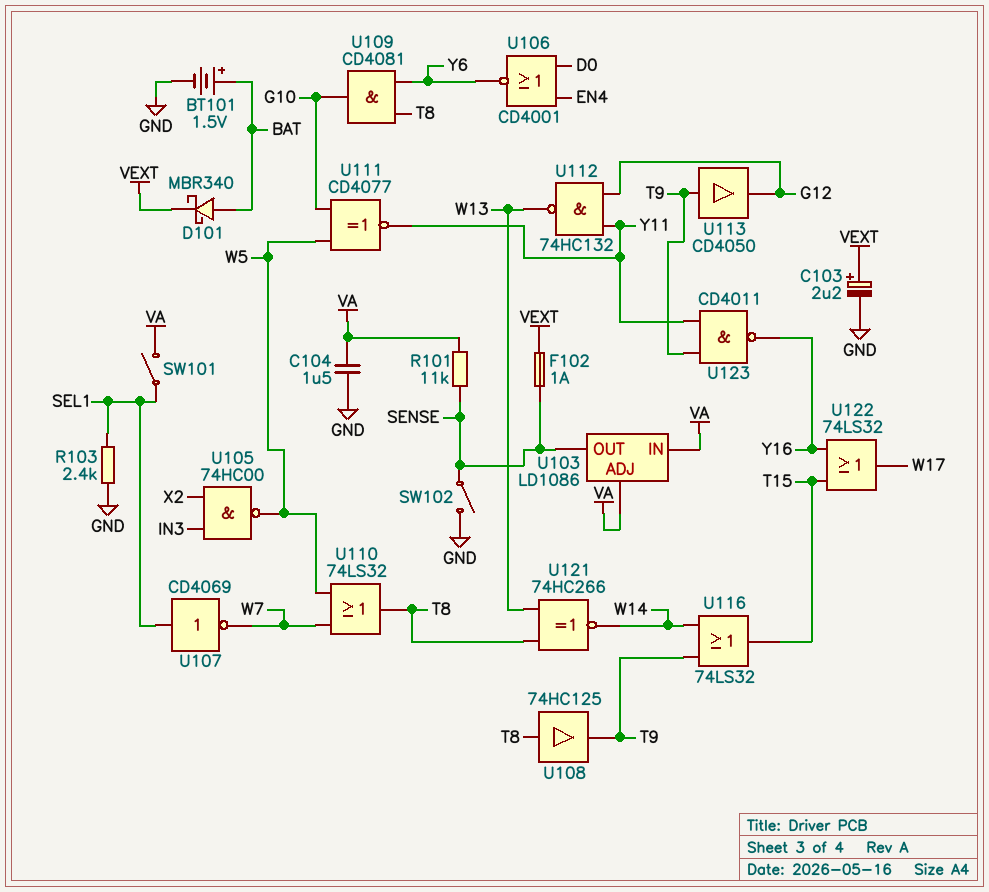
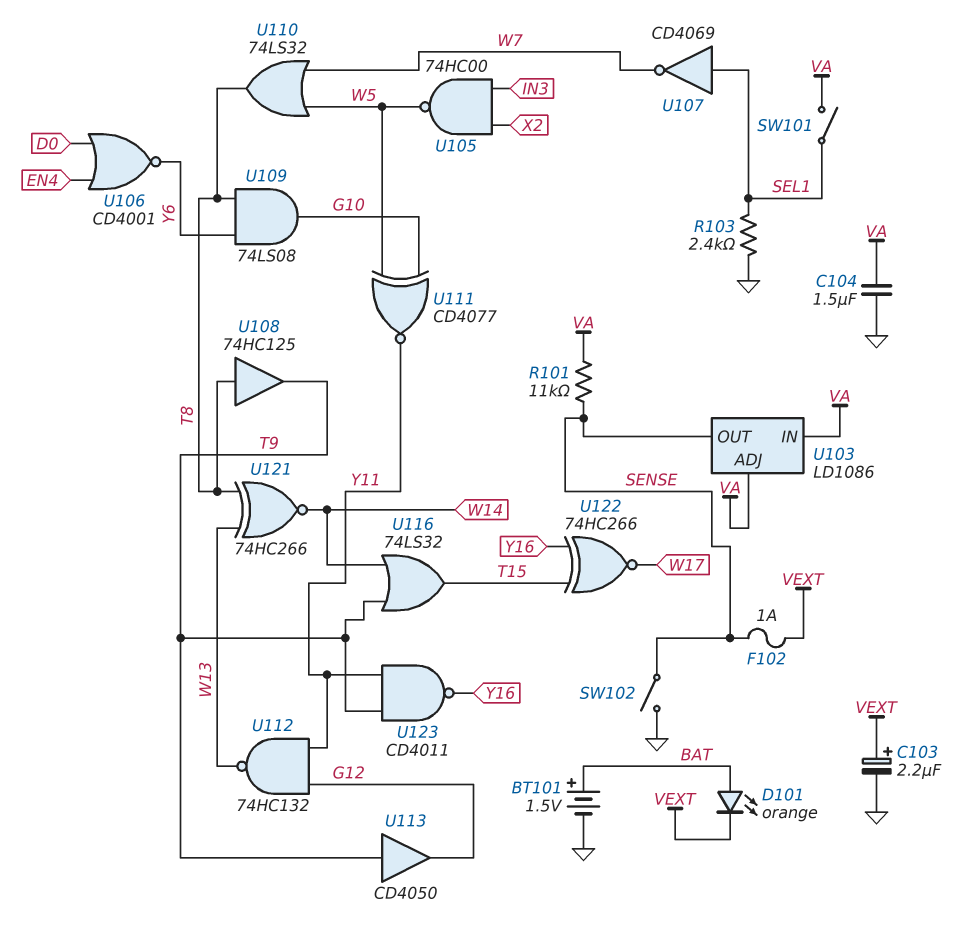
D101: schottky MBR340 (A BAT, K VEXT) -> LED orange (A BAT, K VEXT)
U109: AND CD4081 (in T8, in Y6, out G10) -> AND 74LS08 (in T8, in Y6, out G10)
U122: OR 74LS32 (in T15, in Y16, out W17) -> XNOR 74HC266 (in T15, in Y16, out W17)

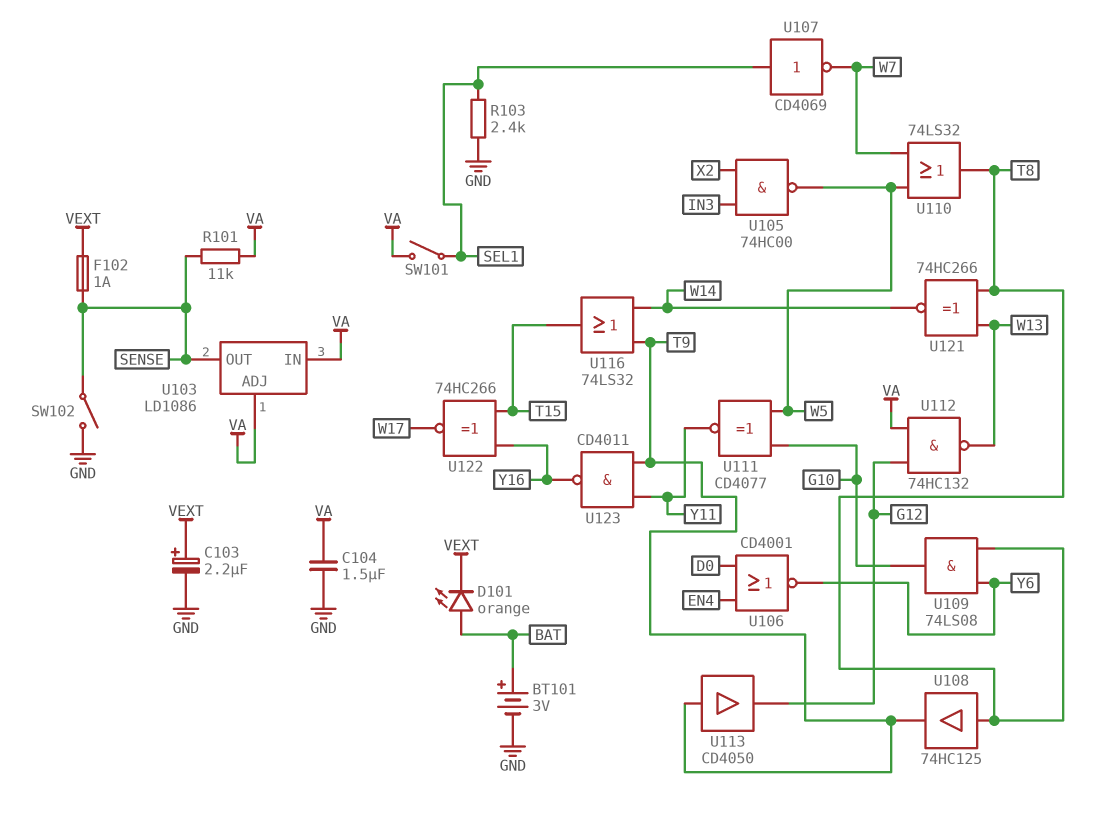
BT101: 1.5V (plus BAT, minus GND) -> 3V (plus BAT, minus GND)
U112: NAND 74HC132 (in G12, in Y11, out W13) -> NAND 74HC132 (in G12, in VA, out W13)

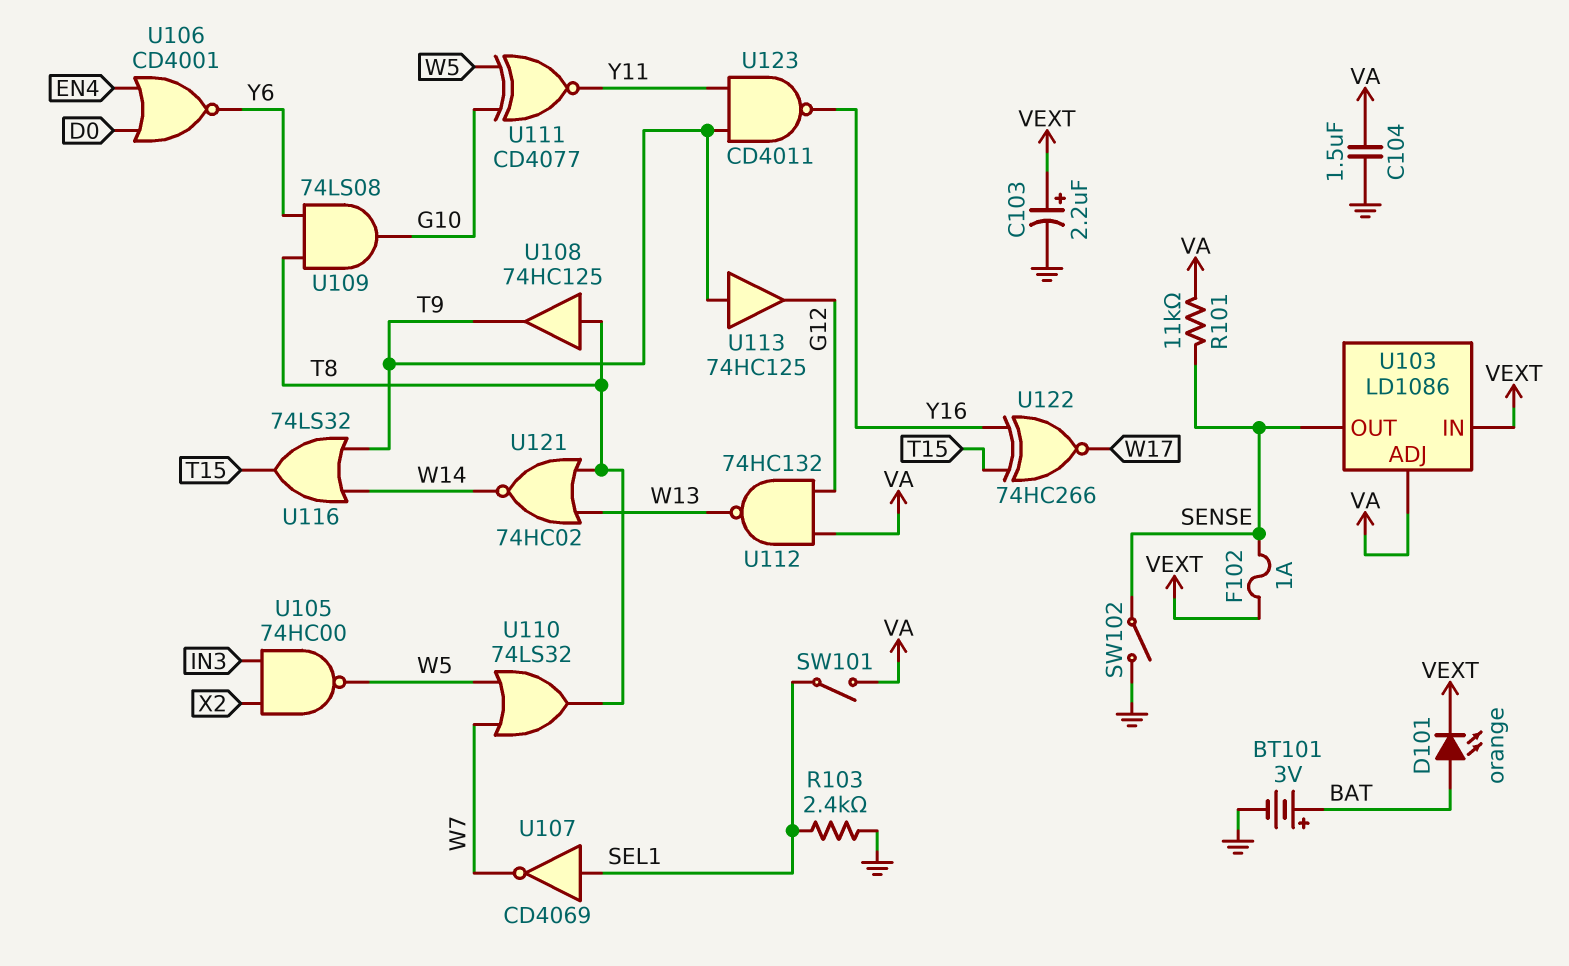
U103 pin IN: VA -> VEXT
U113: buffer CD4050 (in T9, out G12) -> buffer 74HC125 (in T9, out G12)
U121: XNOR 74HC266 (in T8, in W13, out W14) -> NOR 74HC02 (in T8, in W13, out W14)

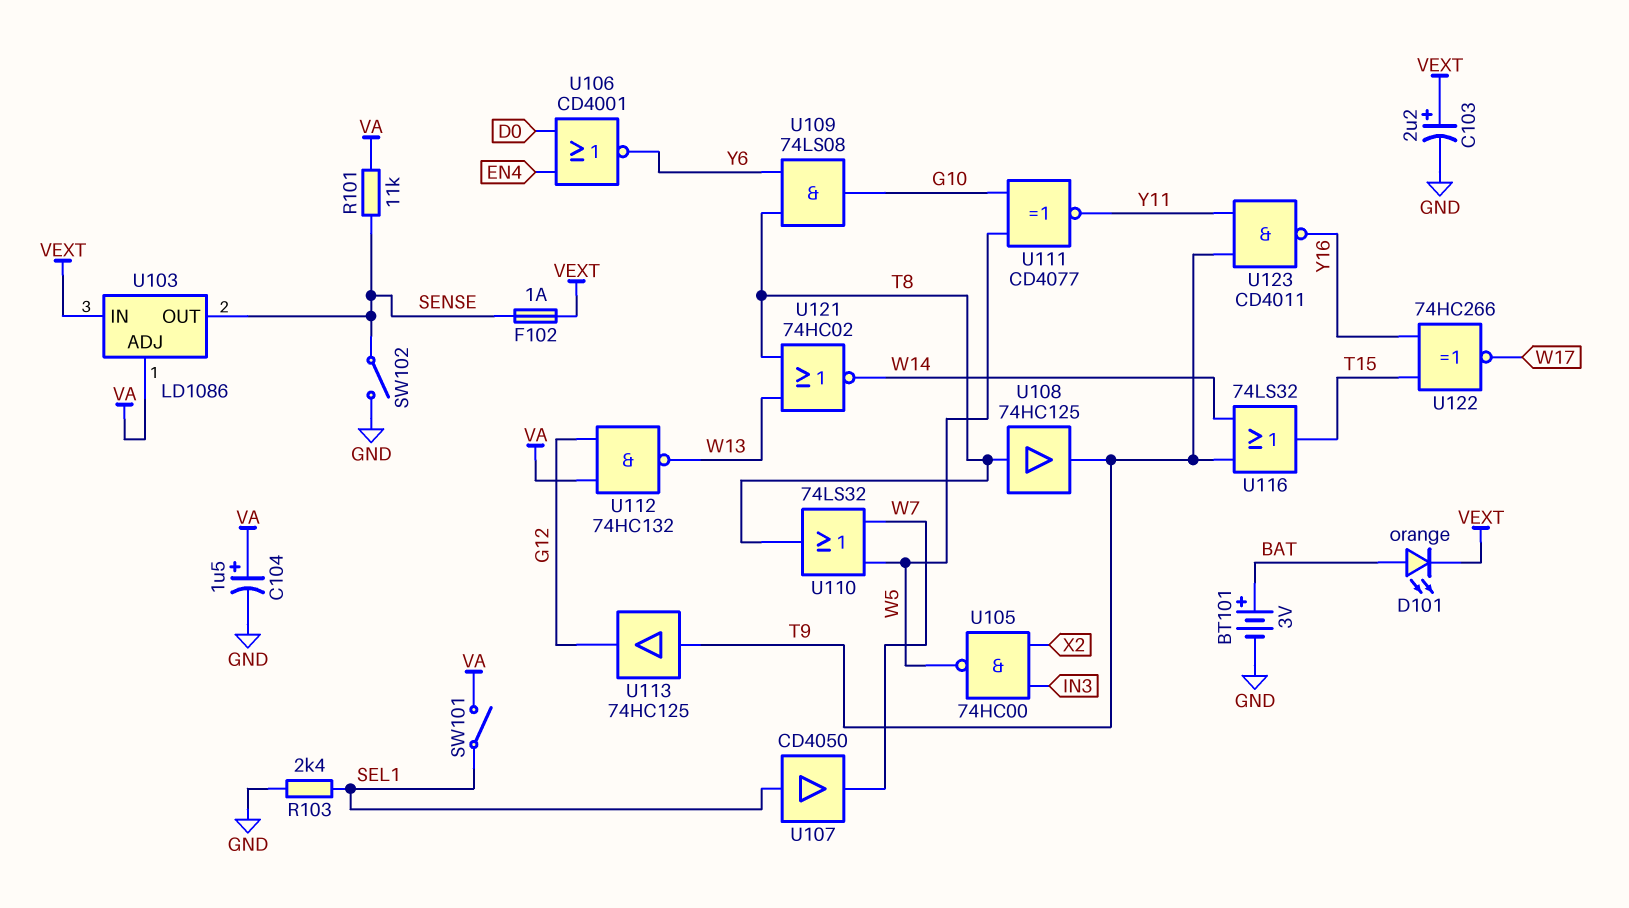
C104: 1.5uF (GND, VA) -> 1.5uF (plus VA, minus GND)
U107: NOT CD4069 (in SEL1, out W7) -> buffer CD4050 (in SEL1, out W7)

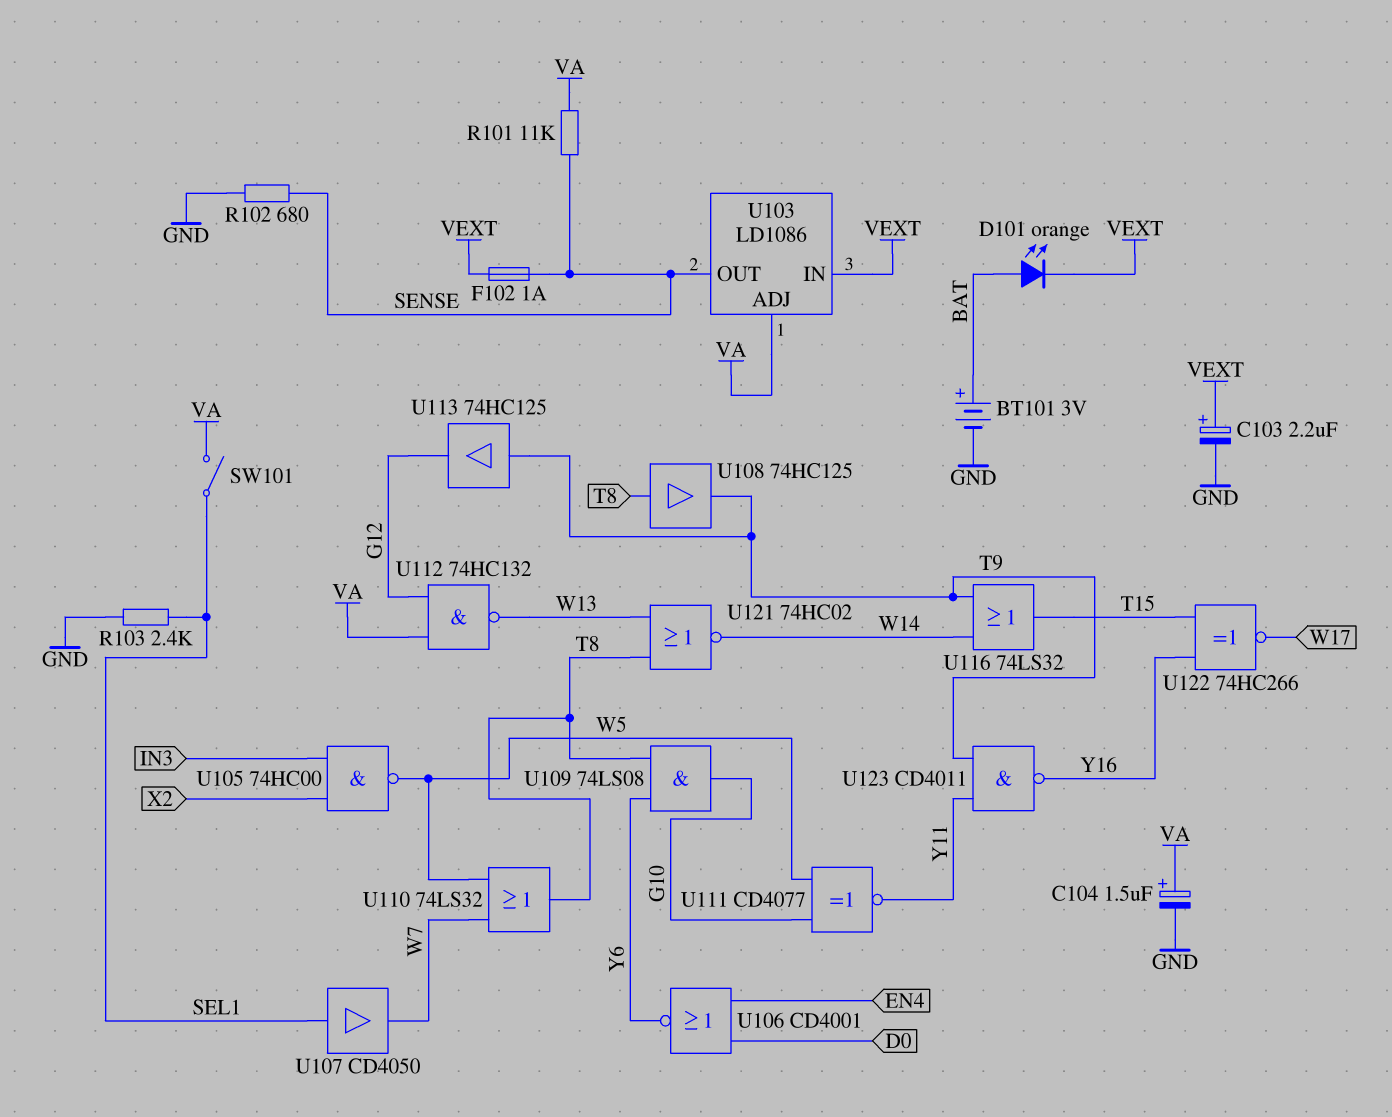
R102: none -> 680 (GND, SENSE)
SW102: switch (GND, SENSE) -> none

